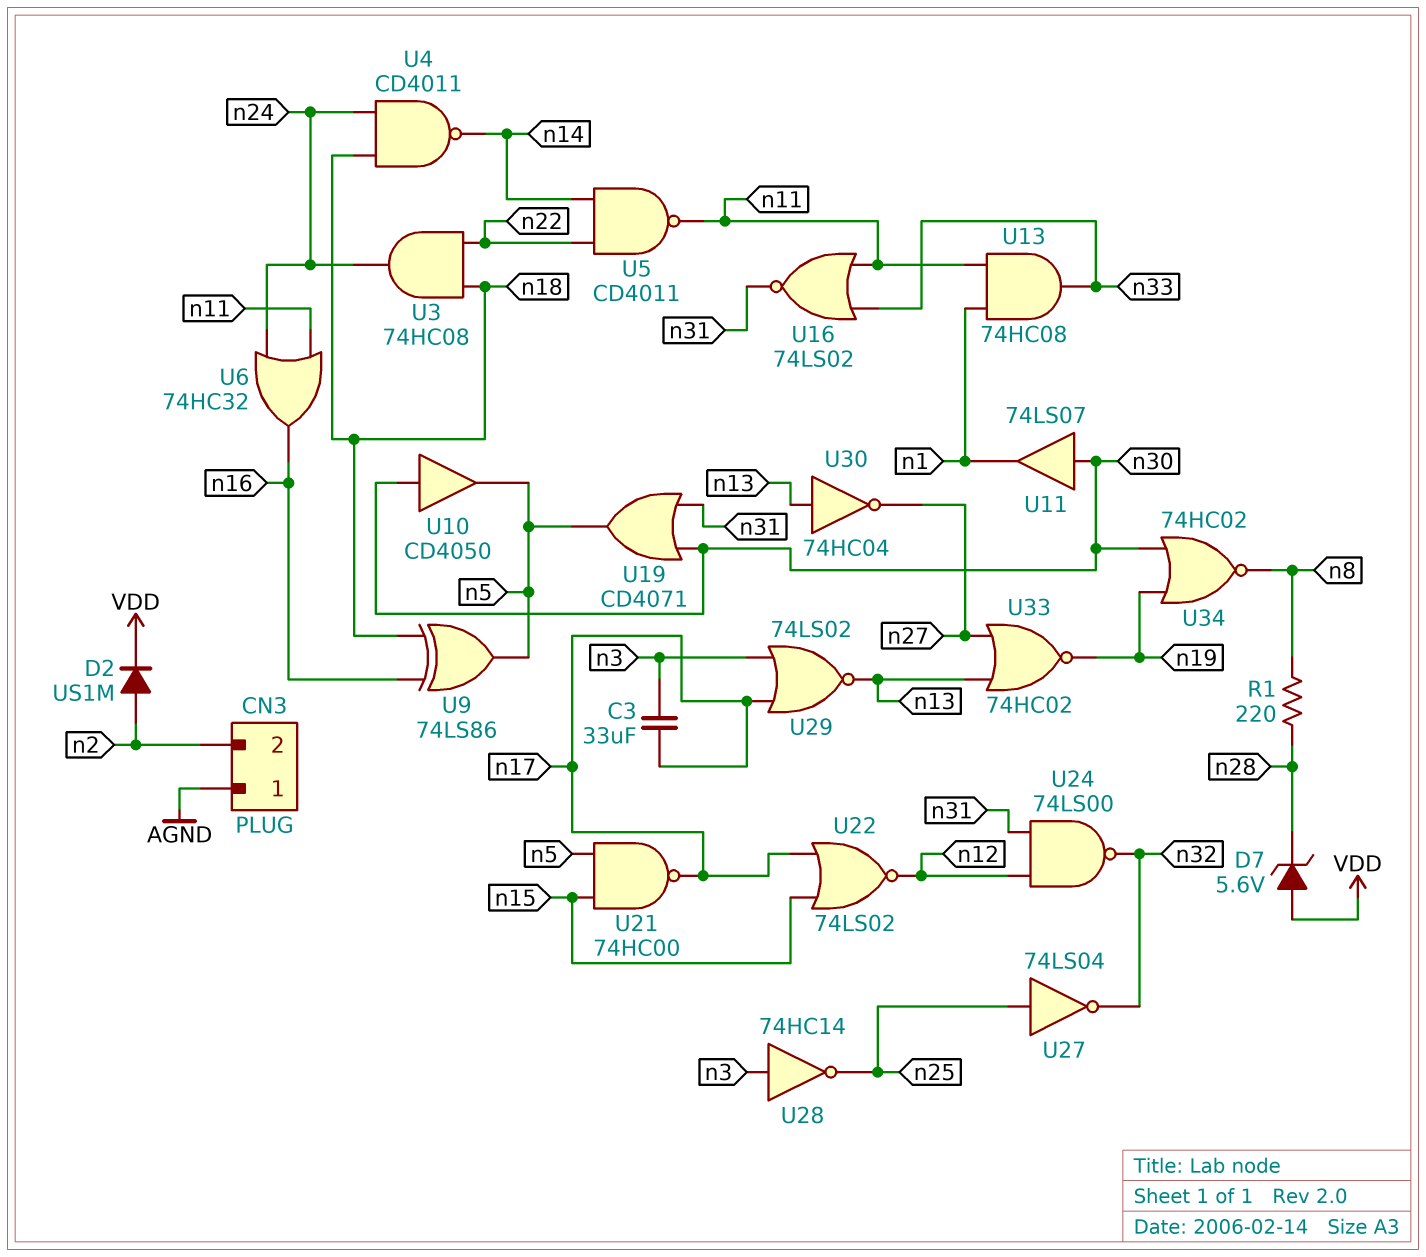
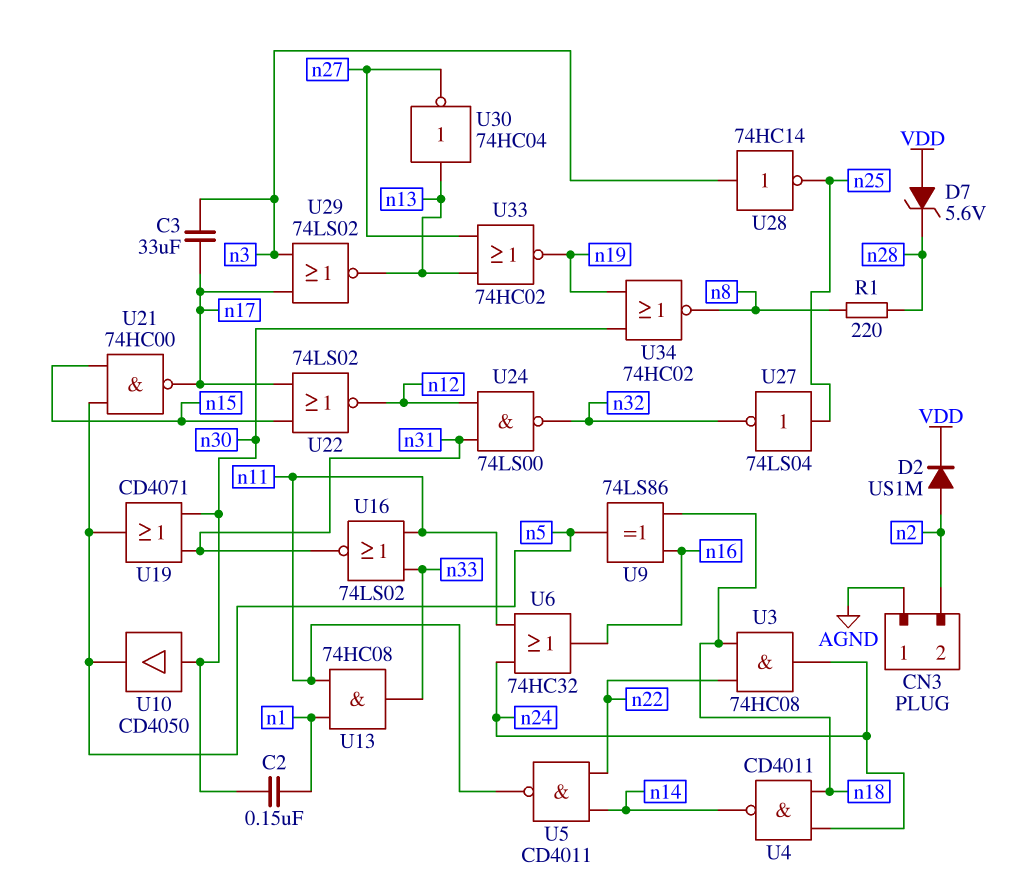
C2: none -> 150nF (n1, n30)
U11: buffer 74LS07 (in n30, out n1) -> none

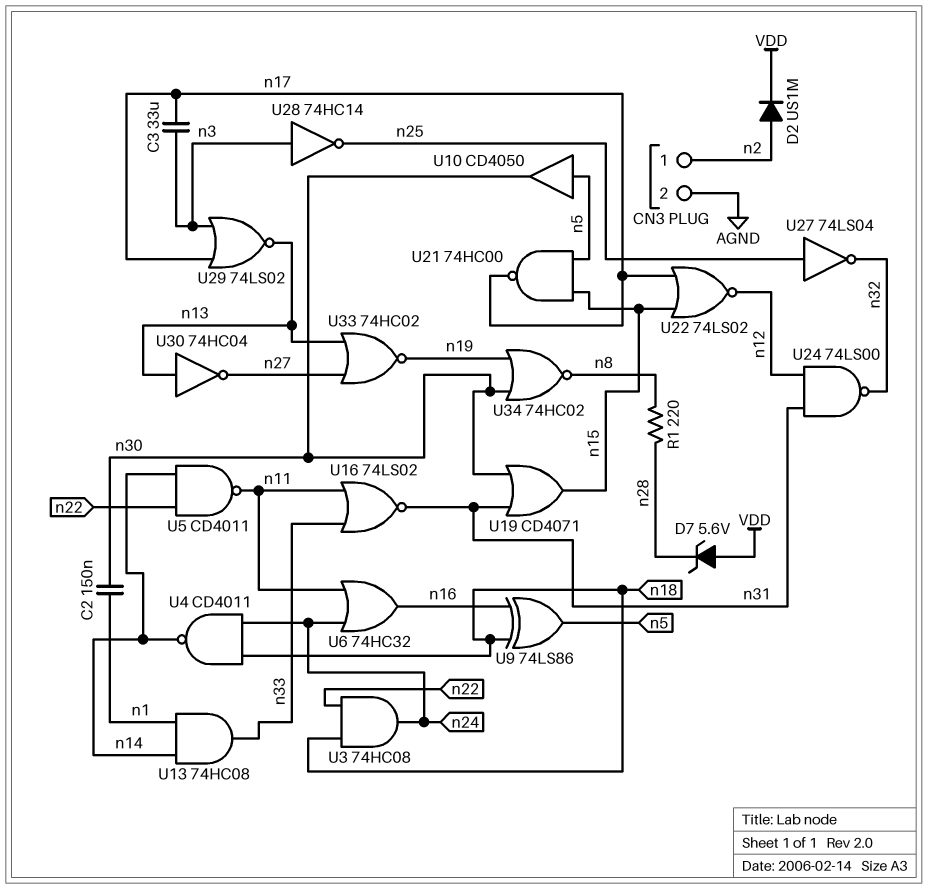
CN3 pin 1: AGND -> n2
CN3 pin 2: n2 -> AGND
U10: buffer CD4050 (in n30, out n5) -> buffer CD4050 (in n5, out n30)
U13: AND 74HC08 (in n1, in n11, out n33) -> AND 74HC08 (in n1, in n14, out n33)
U19: OR CD4071 (in n30, in n31, out n5) -> OR CD4071 (in n30, in n31, out n15)

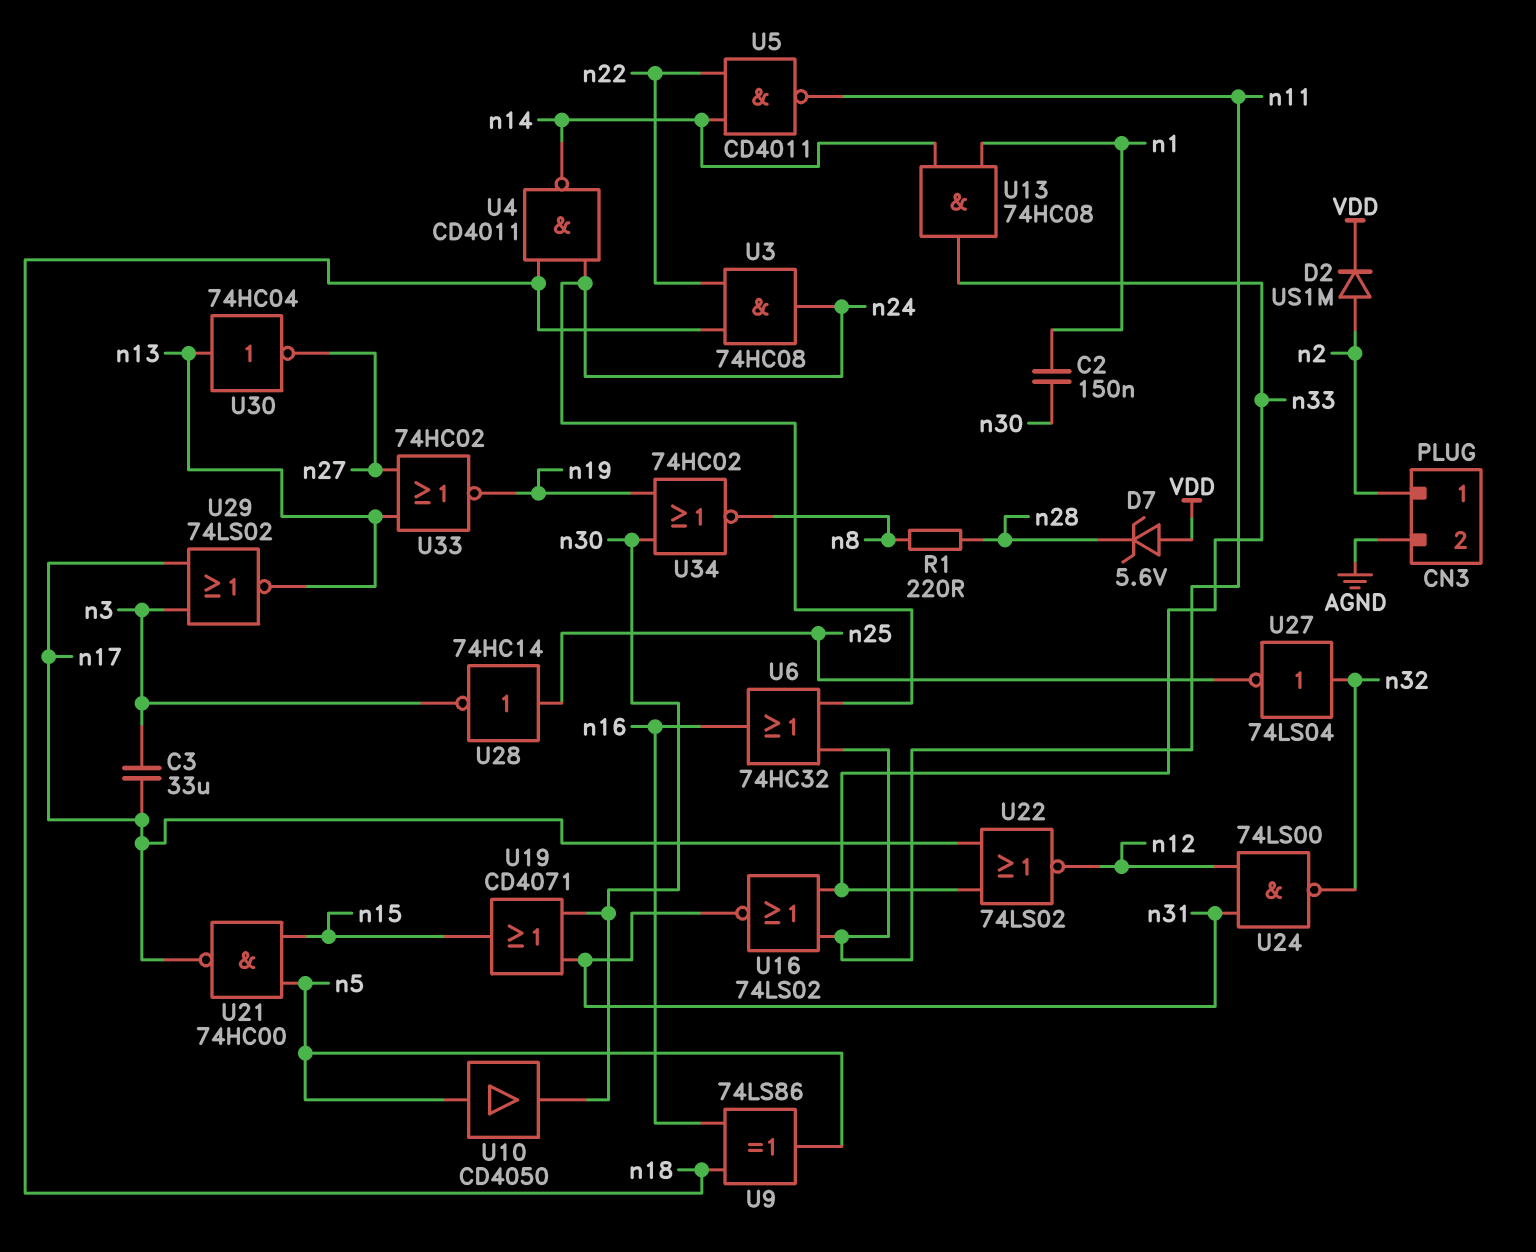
U22: NOR 74LS02 (in n15, in n17, out n12) -> NOR 74LS02 (in n17, in n33, out n12)
U27: NOT 74LS04 (in n25, out n32) -> NOT 74LS04 (in n32, out n25)
U28: NOT 74HC14 (in n3, out n25) -> NOT 74HC14 (in n25, out n3)

